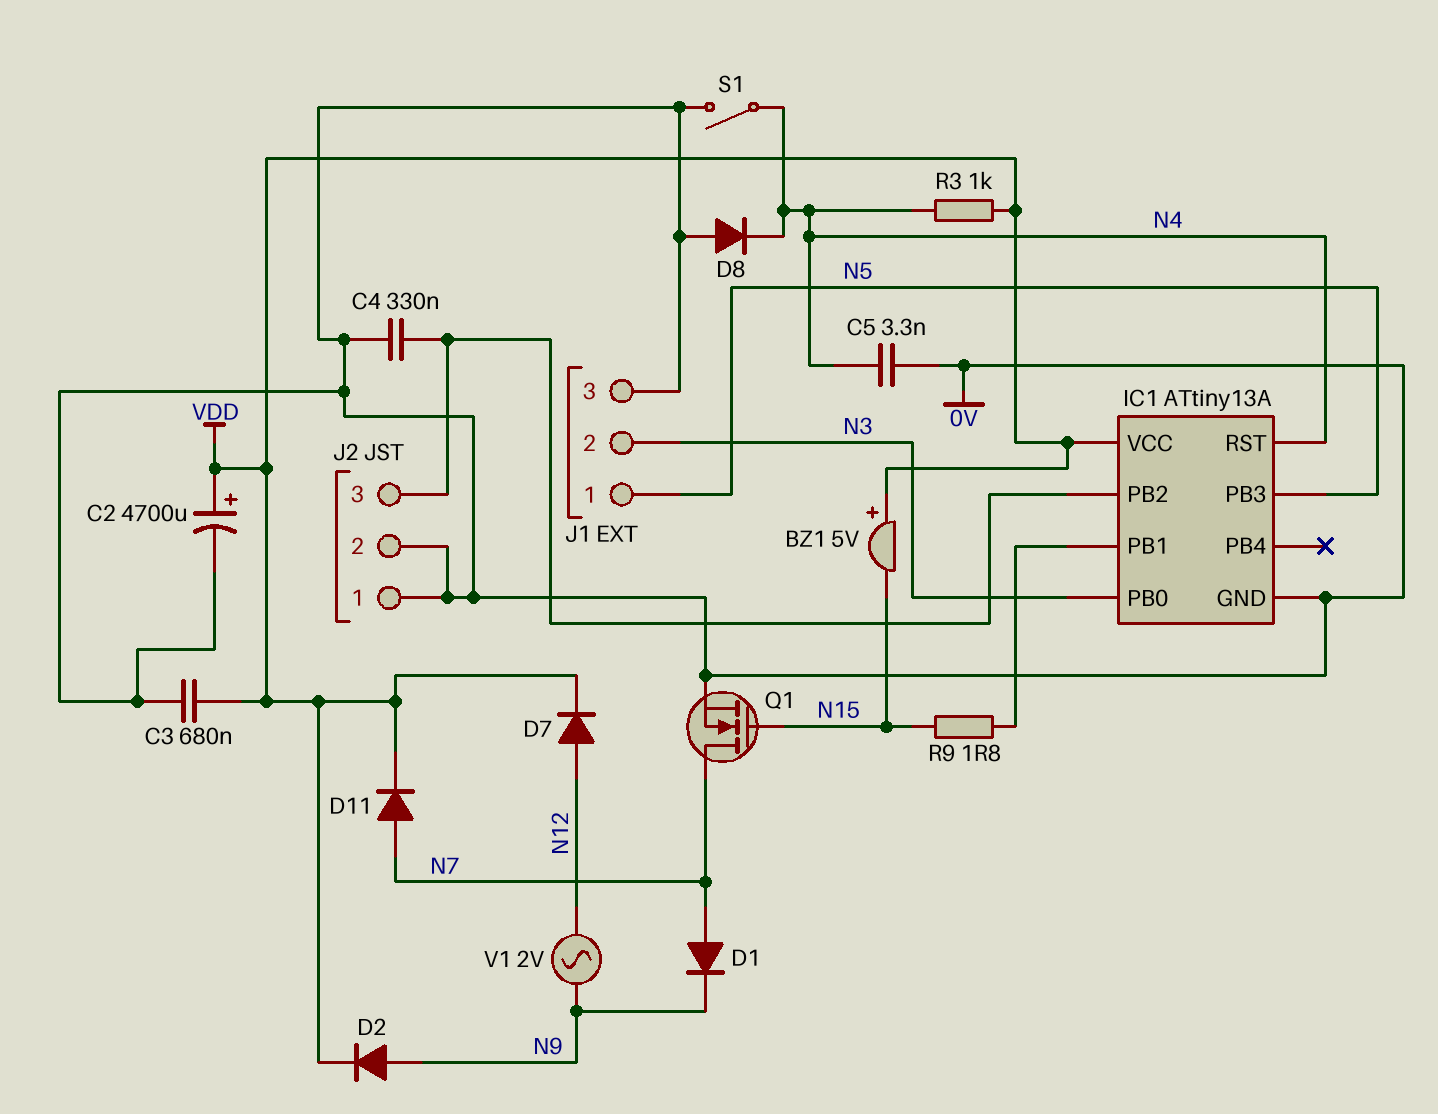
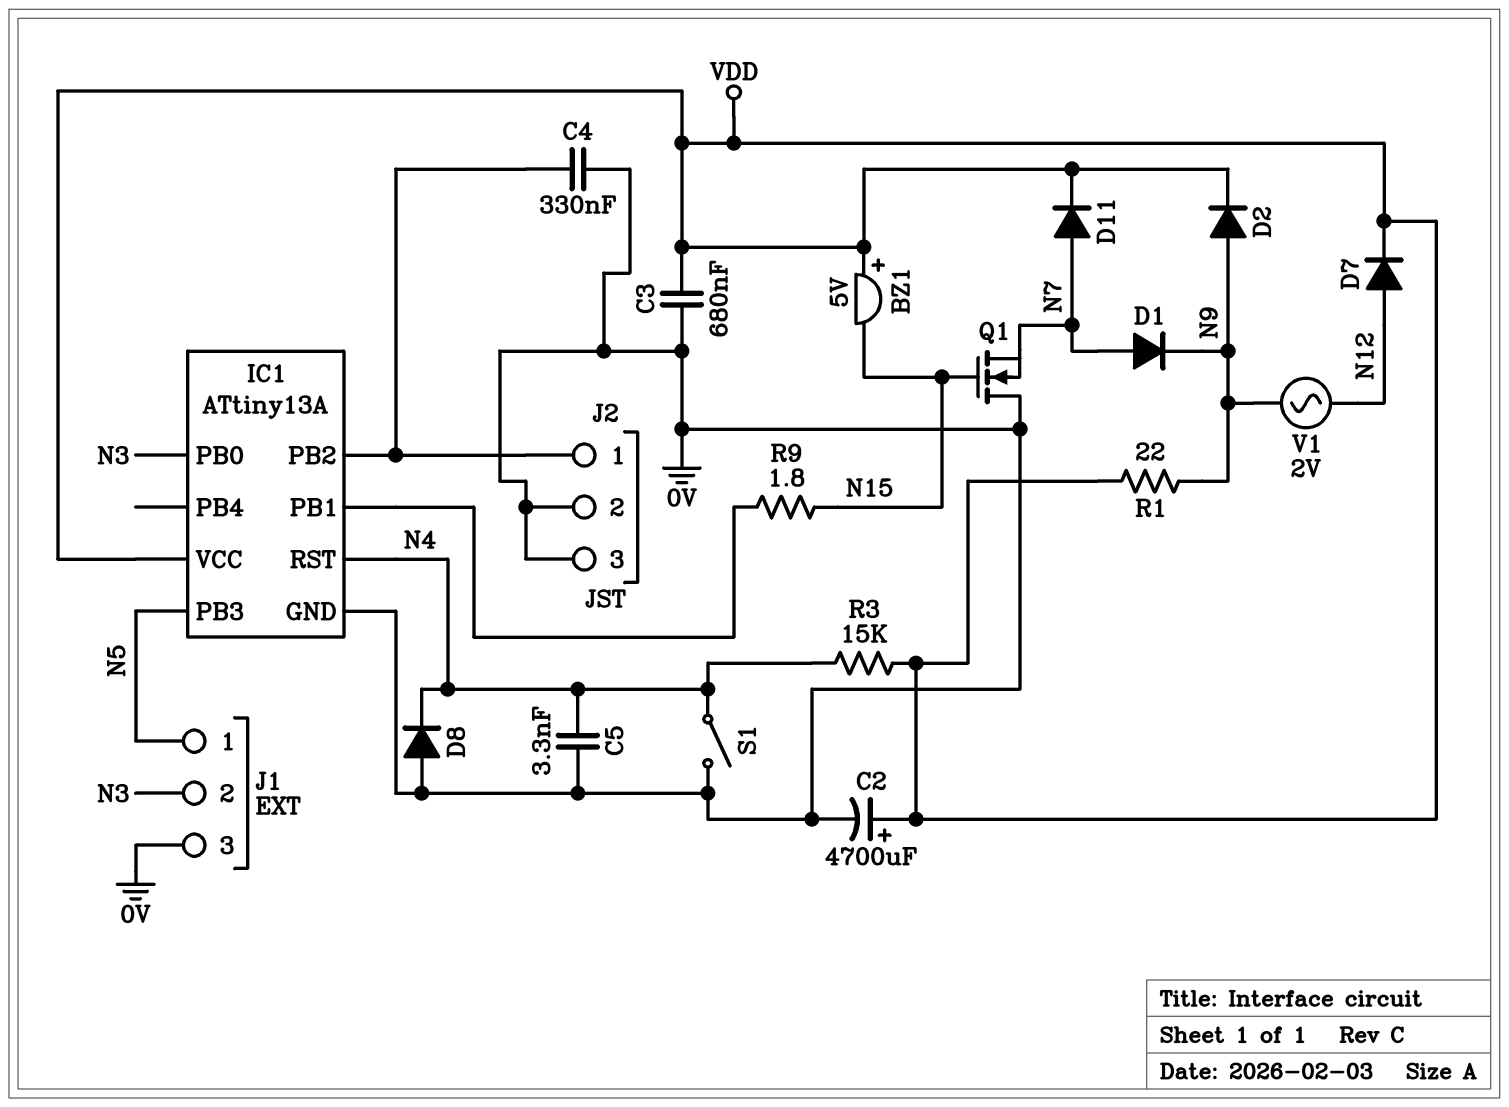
J2 pin 1: 0V -> IC1/PB2
J2 pin 3: IC1/PB2 -> 0V
Q1: NMOS (G N15, D N7, S 0V) -> NMOS (G N15, D 0V, S N7)
R1: none -> 22 (N9, VDD)
R3: 1k (N4, VDD) -> 15k (N4, VDD)

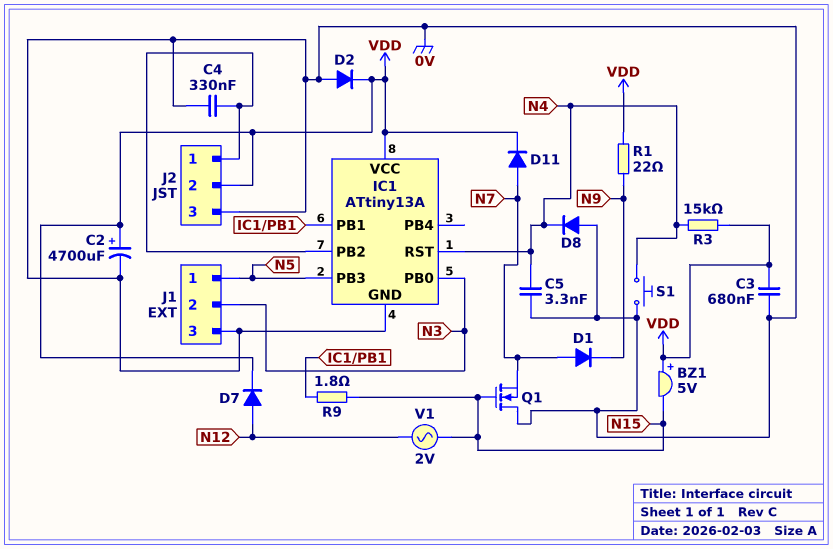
D2: diode (A N9, K VDD) -> diode (A 0V, K VDD)
J2 pin 2: 0V -> VDD
S1: switch (0V, N4) -> button (0V, N4)
V1: AC 2V (N9, N12) -> AC 2V (N12, N15)

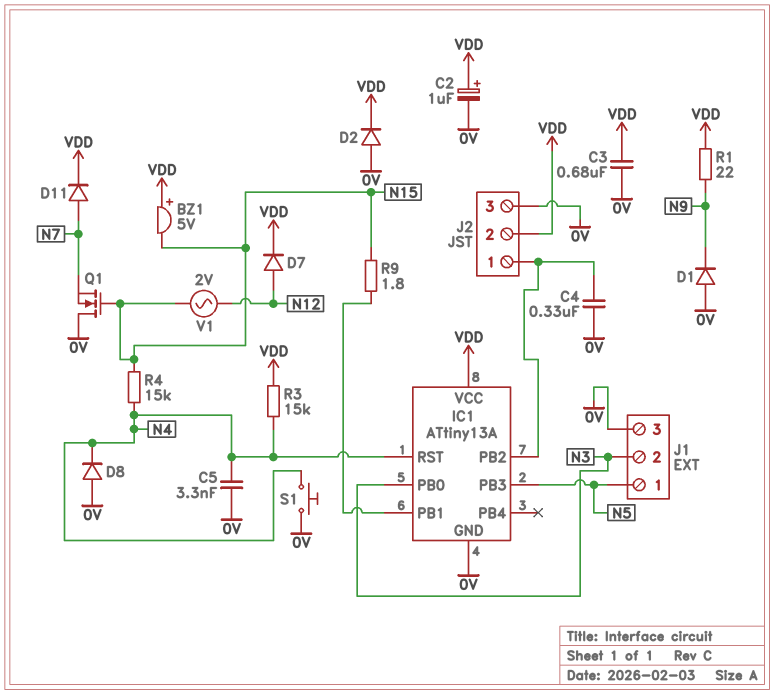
C2: 4700uF (plus VDD, minus 0V) -> 1uF (plus VDD, minus 0V)
D1: diode (A N7, K N9) -> diode (A 0V, K N9)
R4: none -> 15k (N4, N15)

